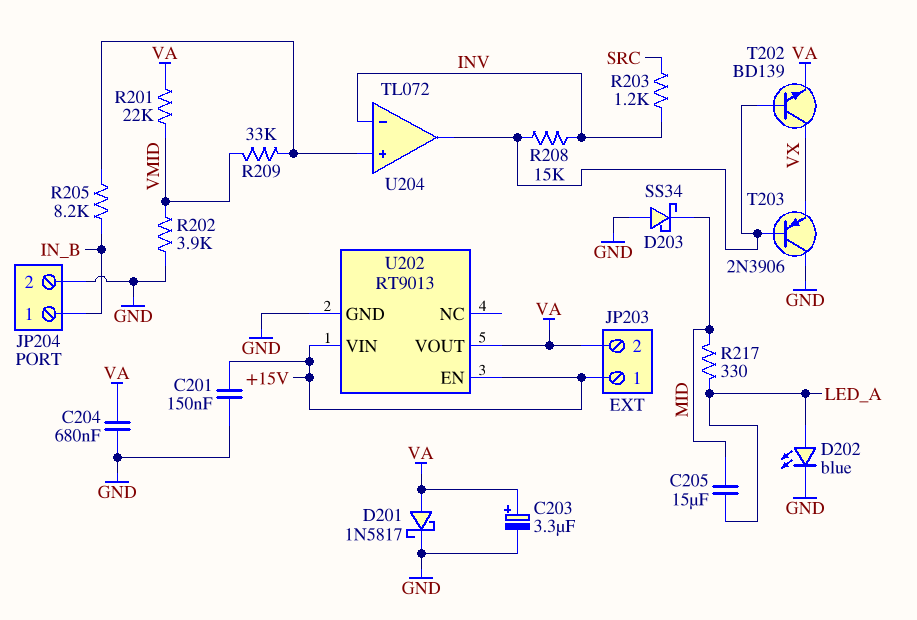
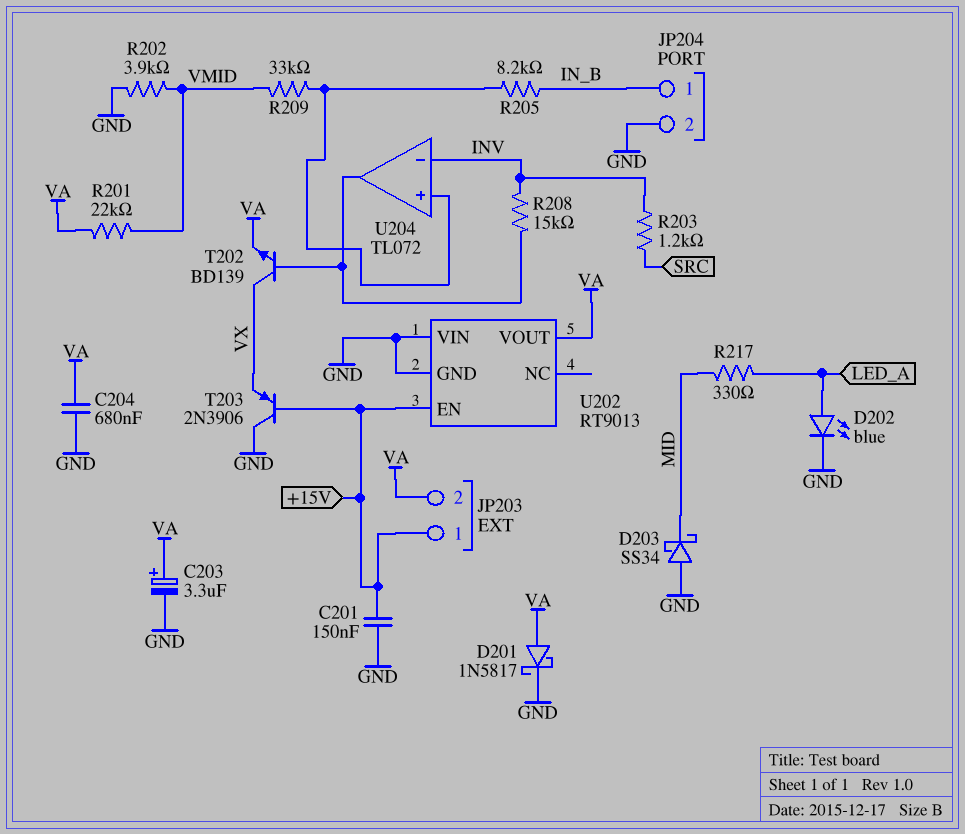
C205: 15uF (LED_A, MID) -> none
T203: PNP 2N3906 (B U204/out, C GND, E VX) -> PNP 2N3906 (B +15V, C GND, E VX)
U202 pin VIN: +15V -> GND

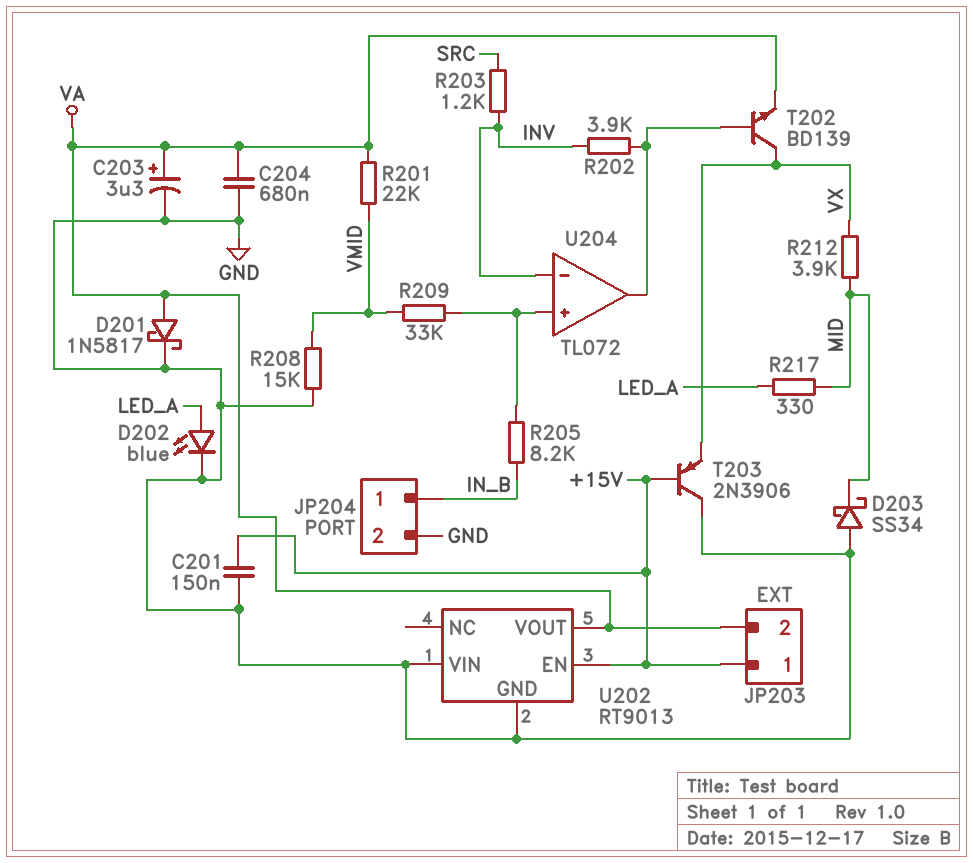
R202: 3.9k (GND, VMID) -> 3.9k (INV, U204/out)
R208: 15k (INV, U204/out) -> 15k (GND, VMID)
R212: none -> 3.9k (MID, VX)

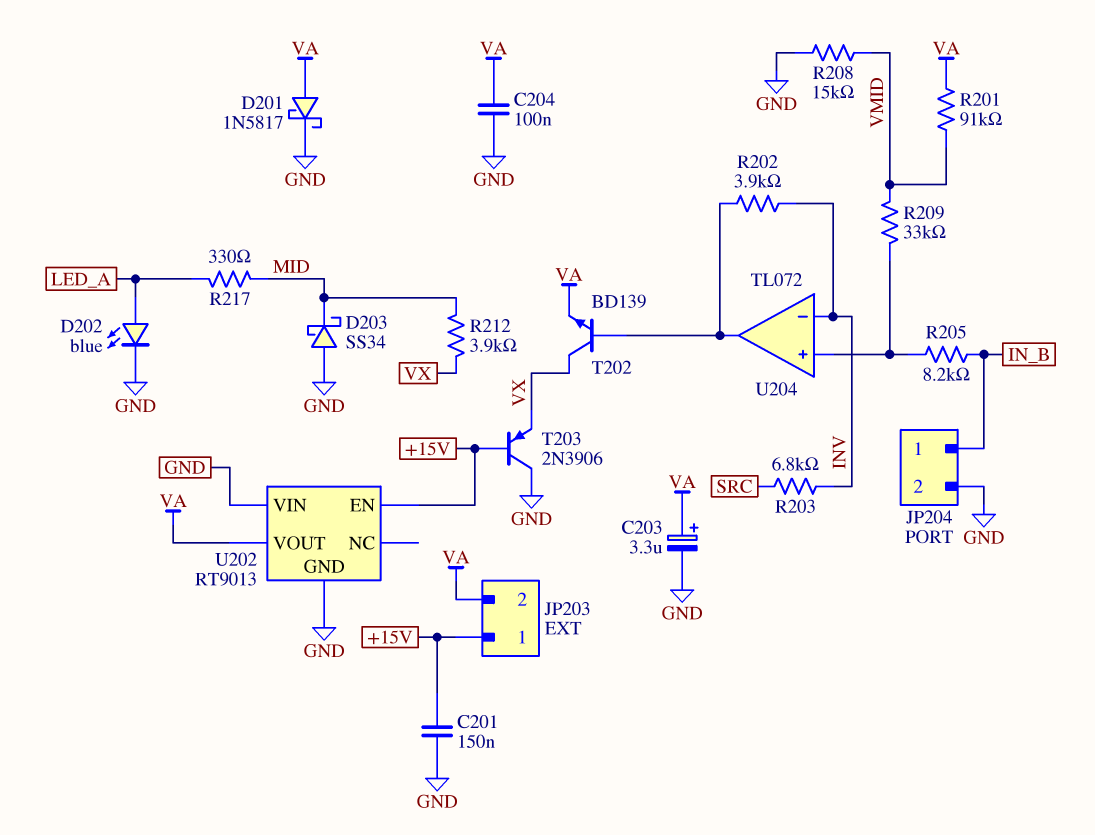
C204: 680nF (GND, VA) -> 100nF (GND, VA)
R201: 22k (VA, VMID) -> 91k (VA, VMID)
R203: 1.2k (INV, SRC) -> 6.8k (INV, SRC)

